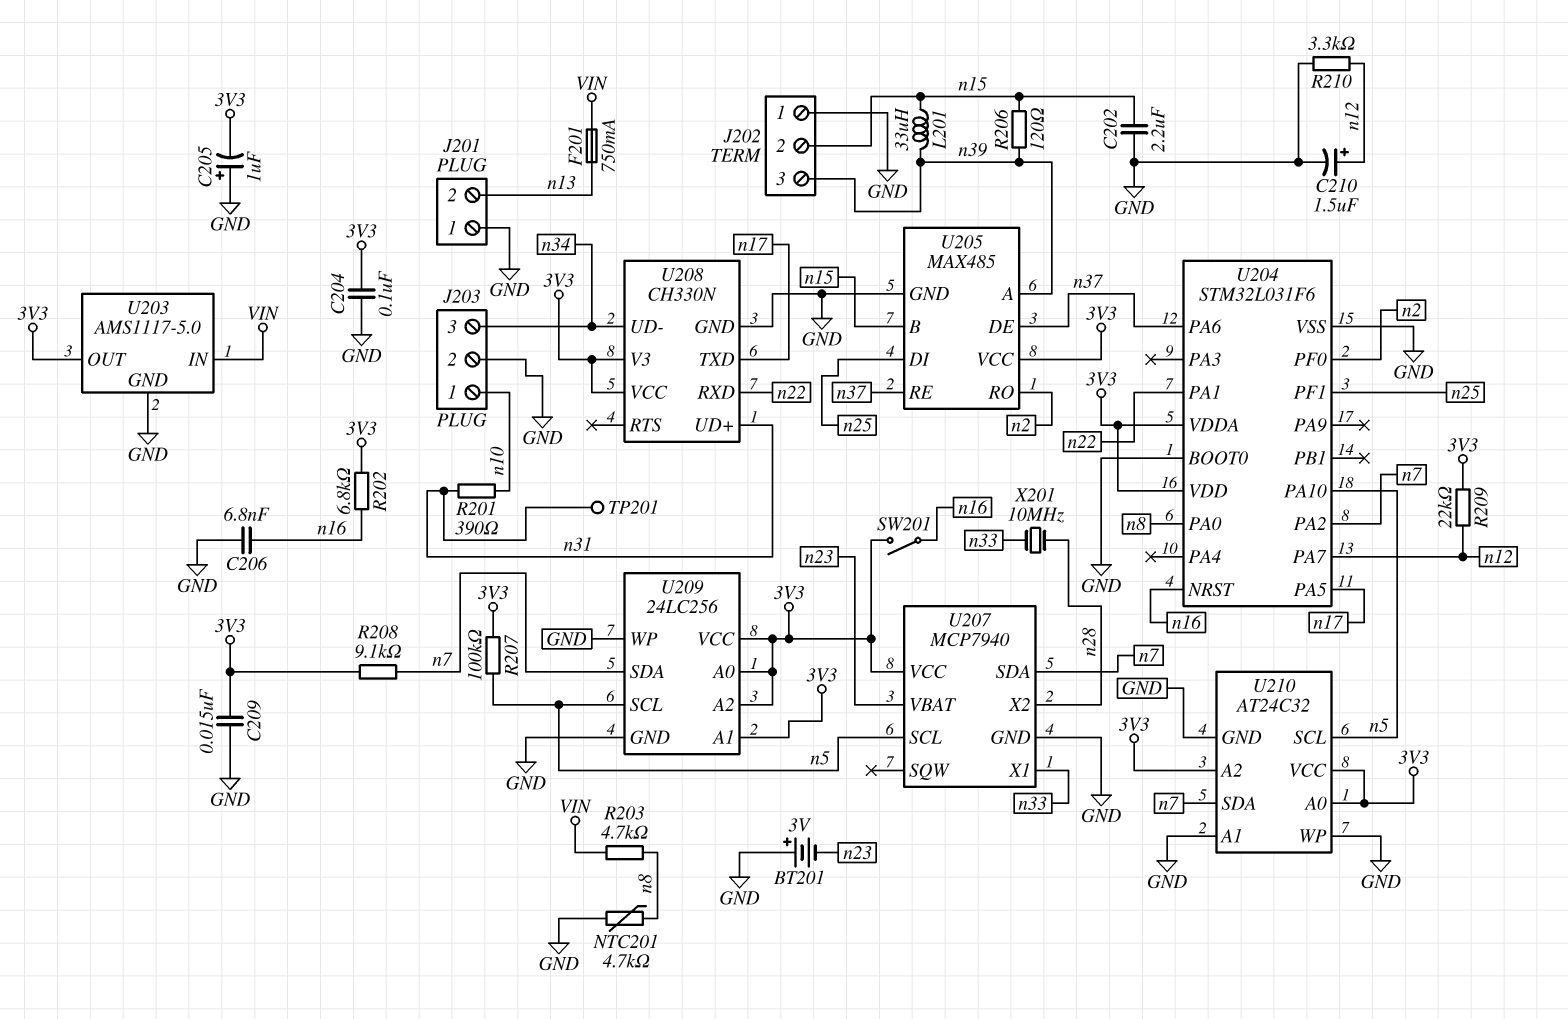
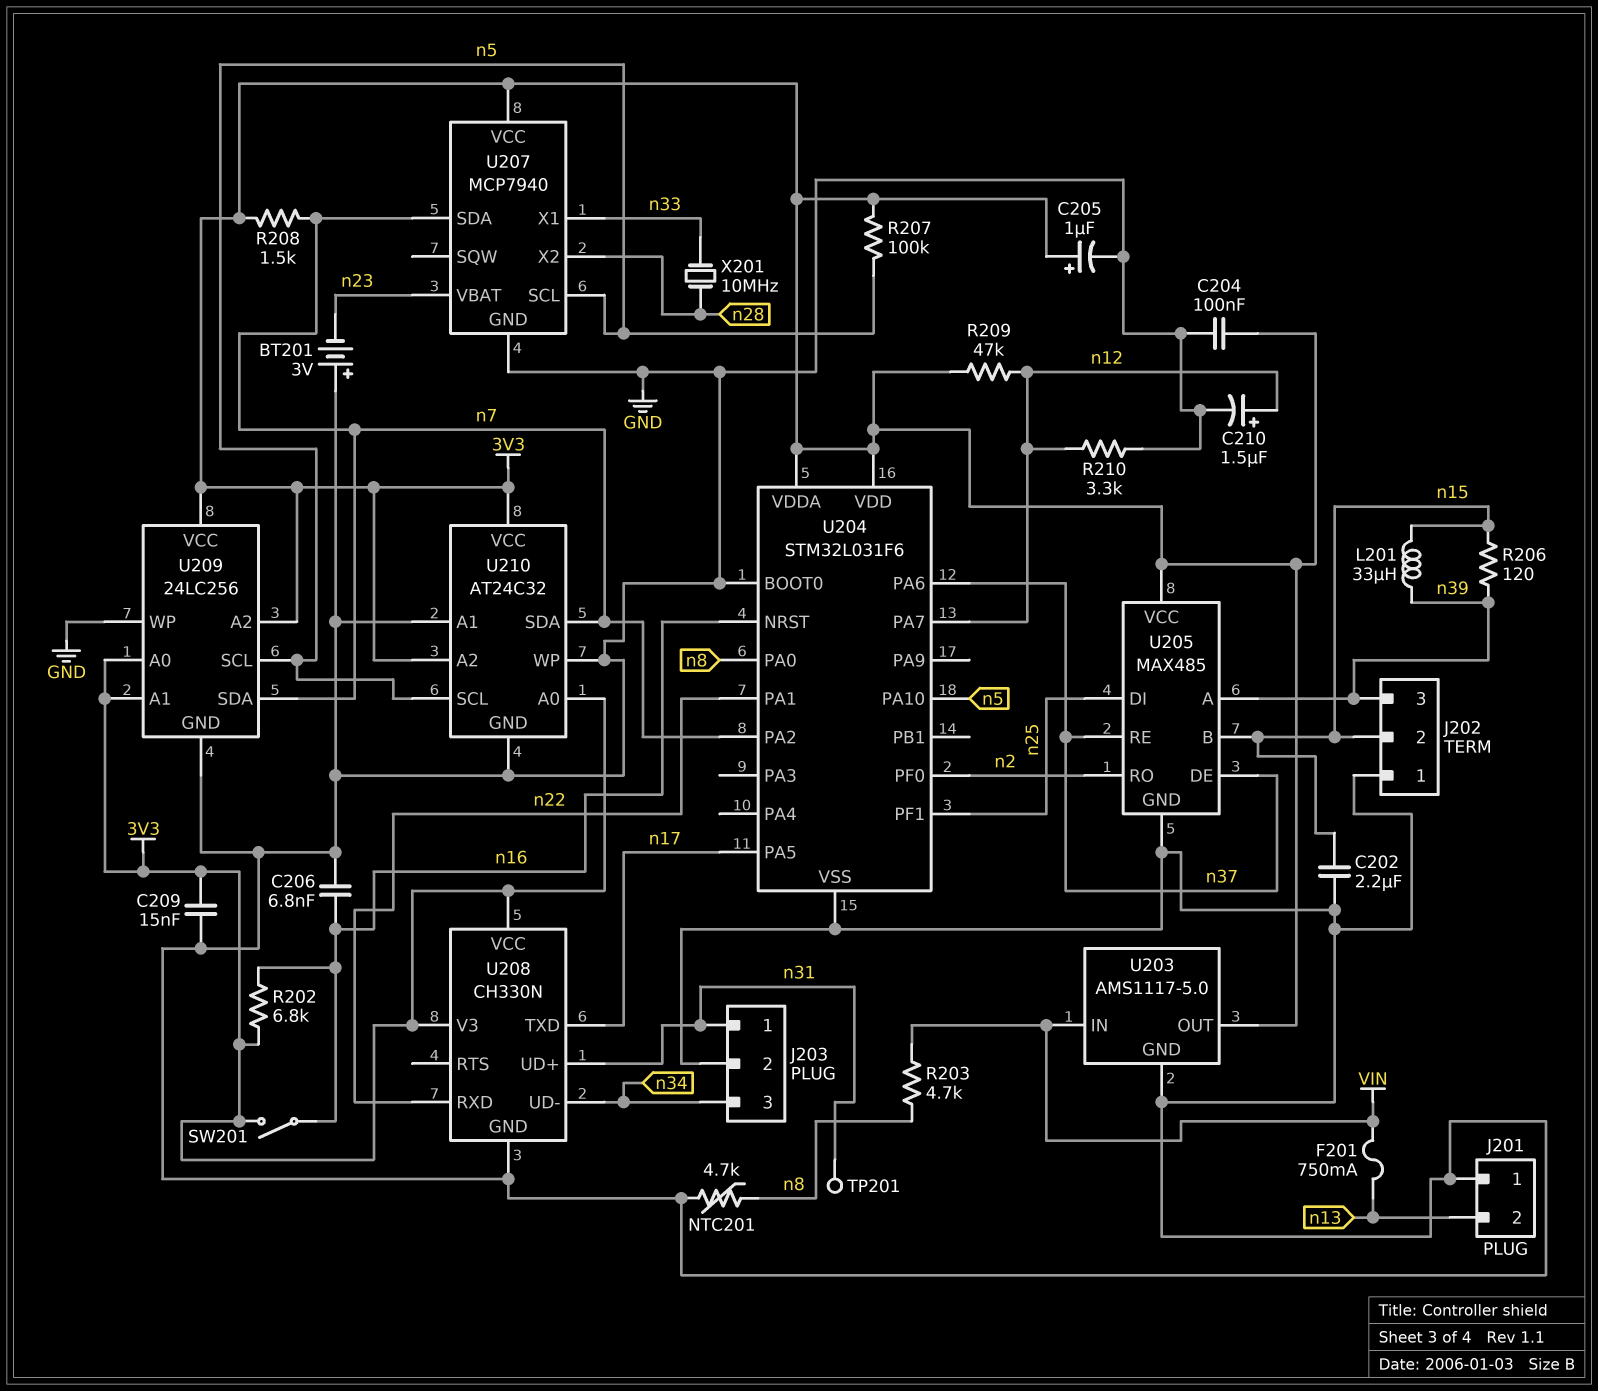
C205: 1uF (plus GND, minus 3V3) -> 1uF (plus 3V3, minus GND)
J203 pin 1: n10 -> n31
R201: 390 (n10, n31) -> none
R208: 9.1k (3V3, n7) -> 1.5k (3V3, n7)
R209: 22k (3V3, n12) -> 47k (3V3, n12)

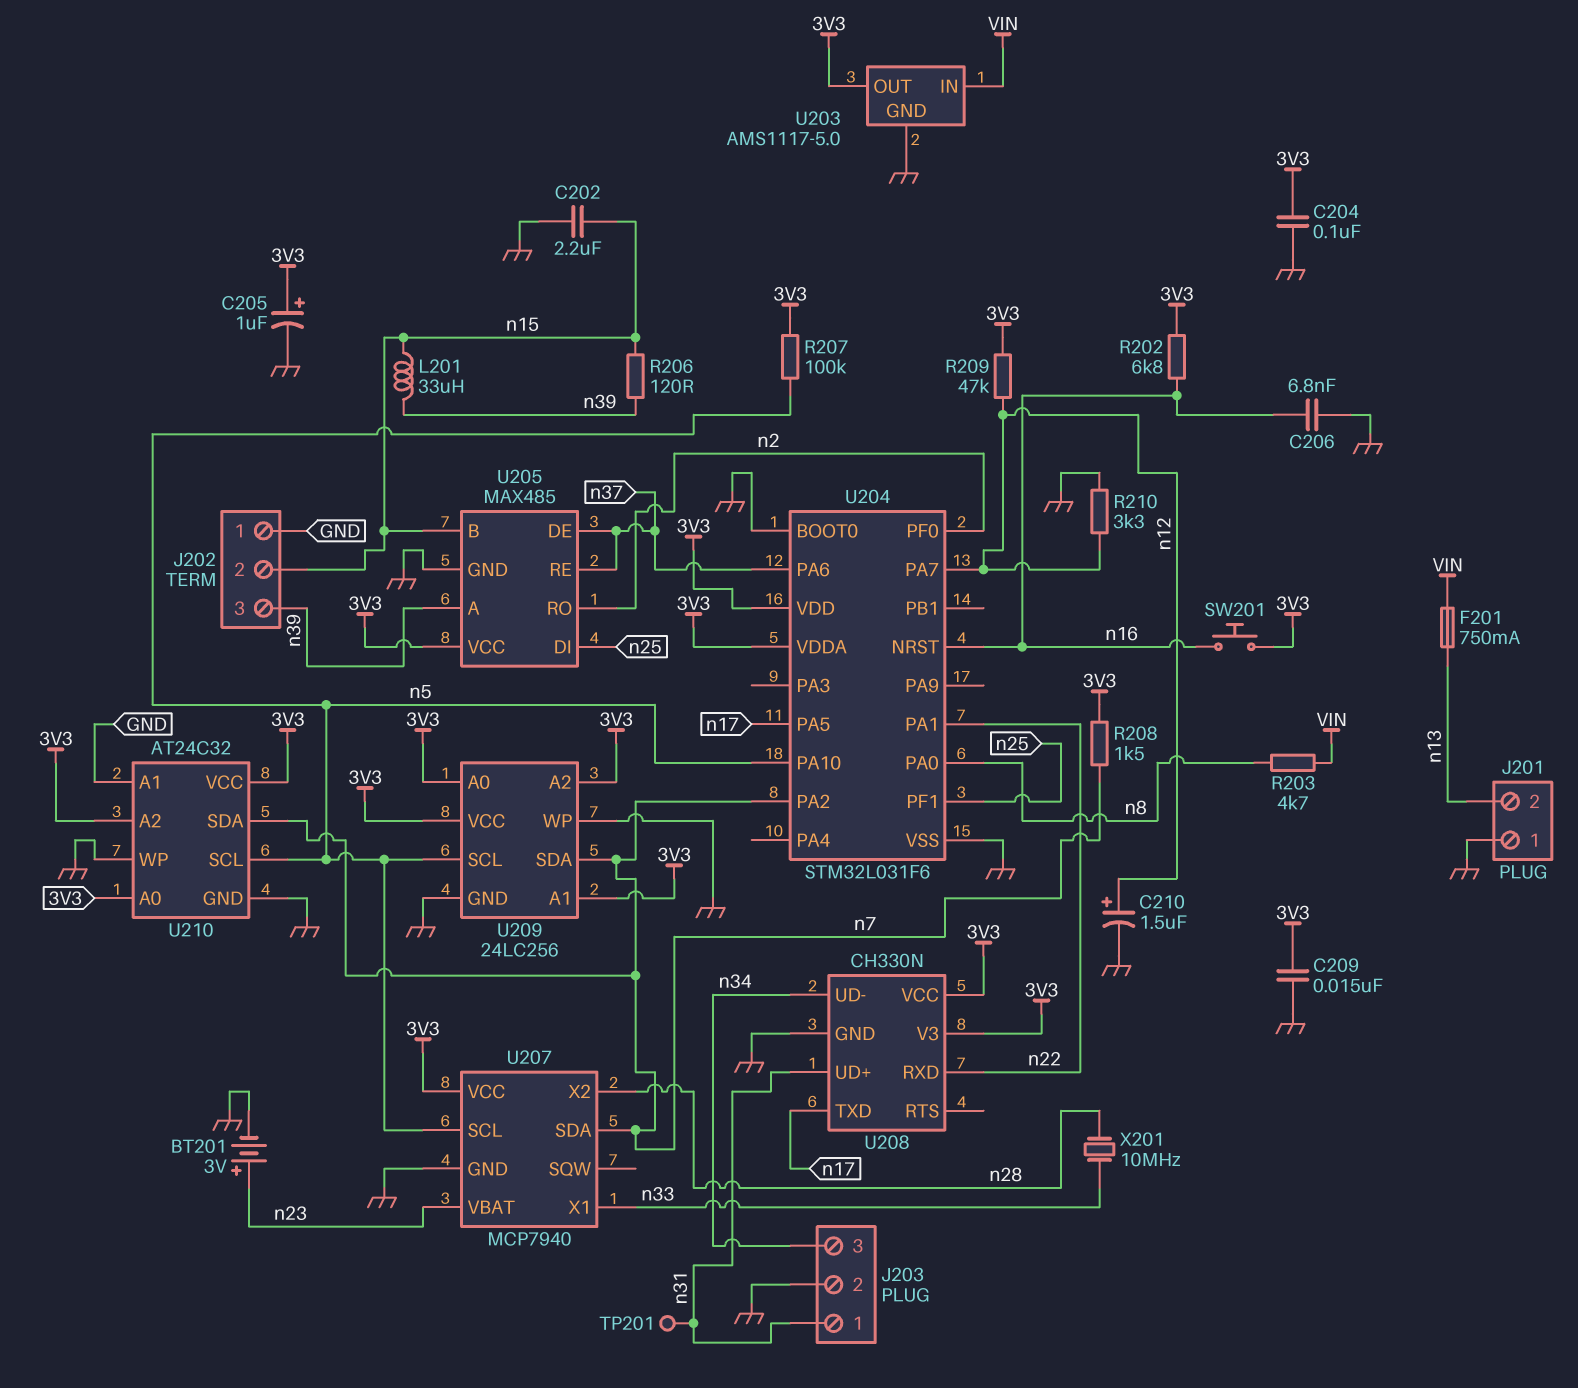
BT201: 3V (plus GND, minus n23) -> 3V (plus n23, minus GND)
NTC201: 4.7k (GND, n8) -> none
SW201: switch (3V3, n16) -> button (3V3, n16)

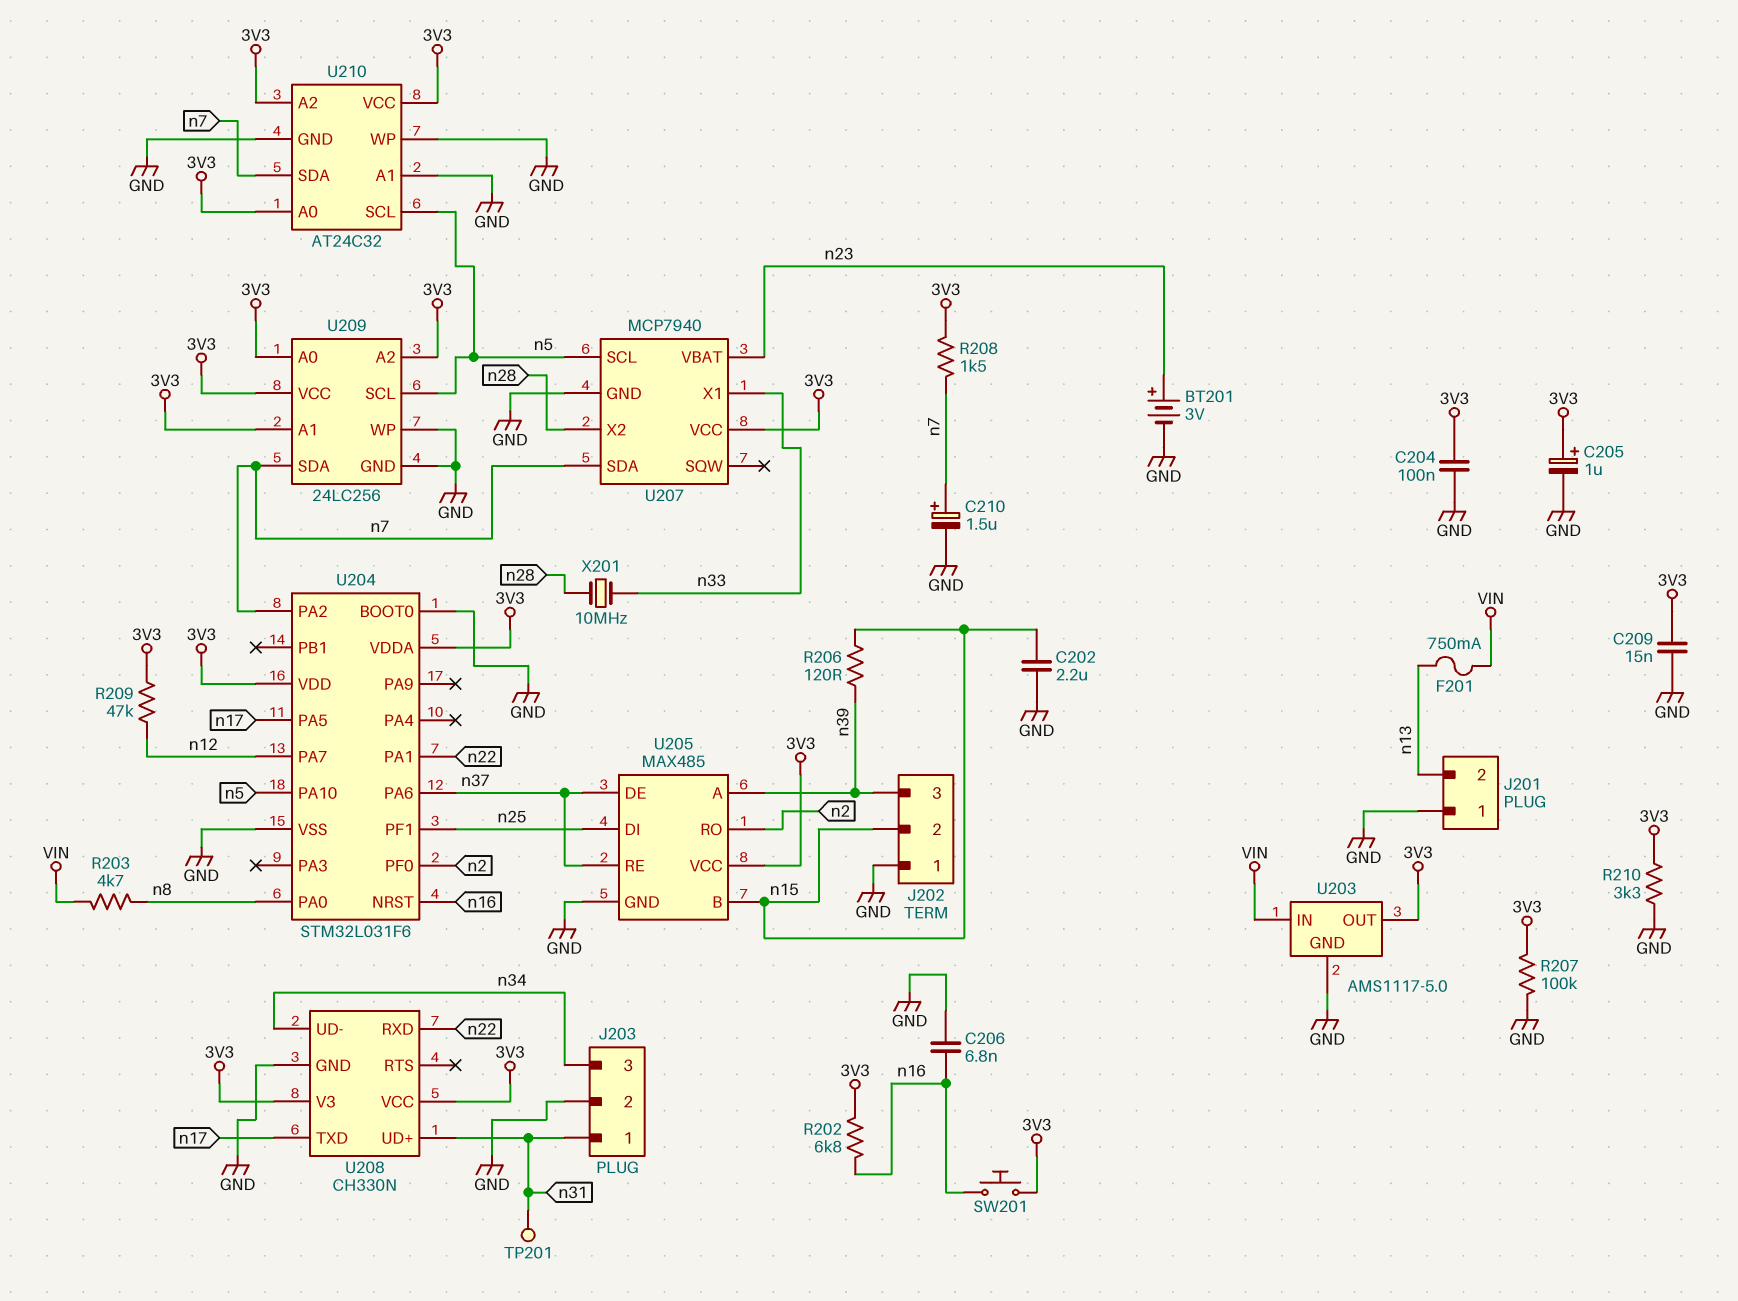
C210: 1.5uF (plus n12, minus GND) -> 1.5uF (plus n7, minus GND)
L201: 33uH (n15, n39) -> none
R207: 100k (3V3, n5) -> 100k (3V3, GND)
R210: 3.3k (GND, n12) -> 3.3k (3V3, GND)

